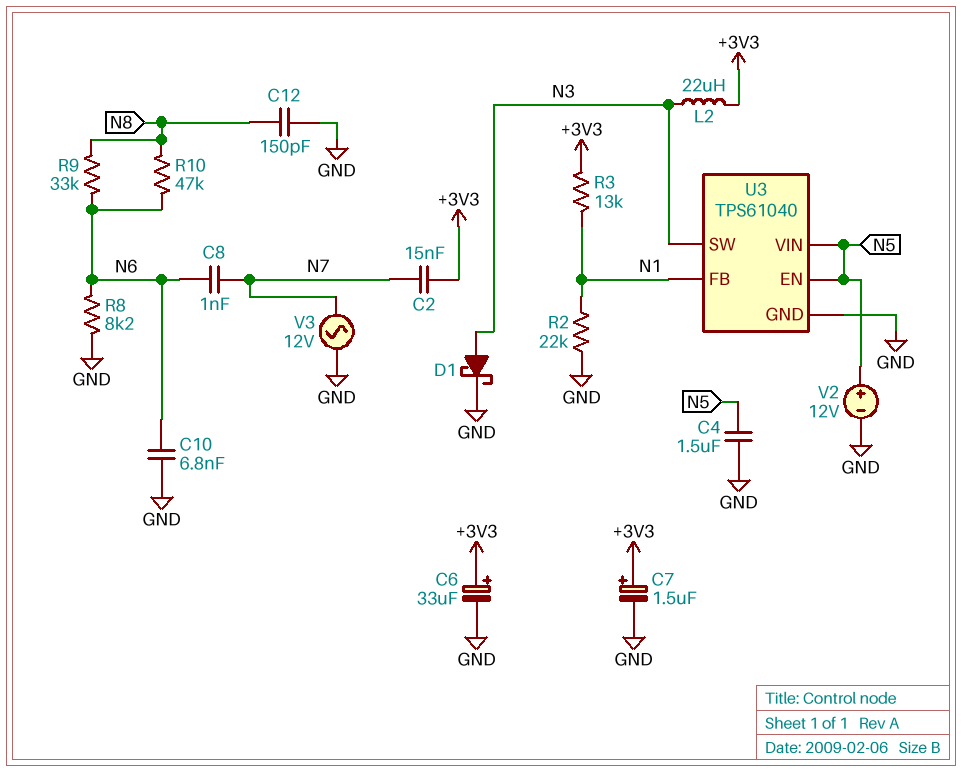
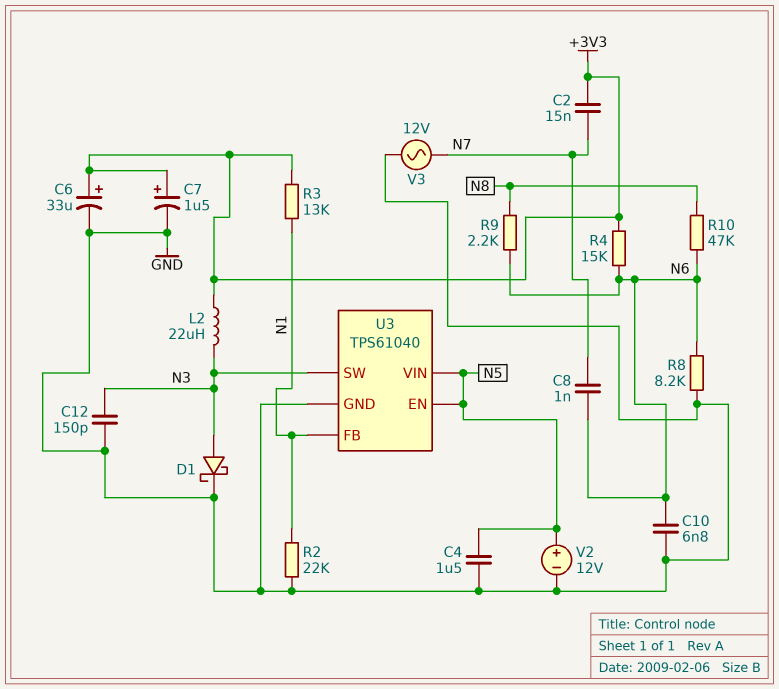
C12: 150pF (GND, N8) -> 150pF (GND, N3)
R4: none -> 15k (+3V3, N6)
R9: 33k (N6, N8) -> 2.2k (N6, N8)

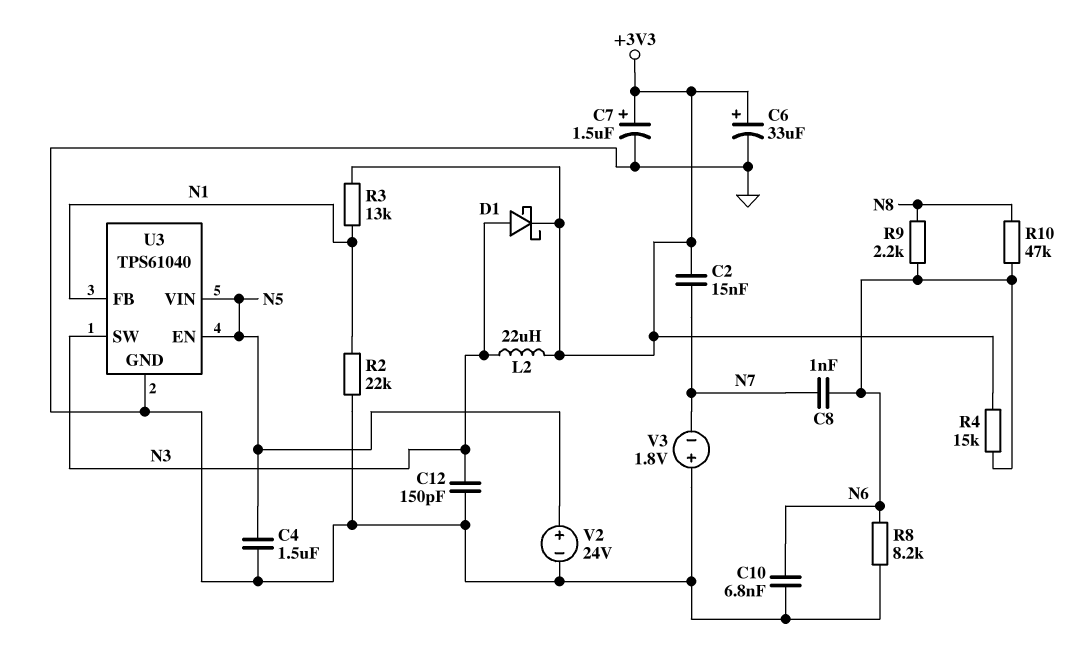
D1: schottky (A N3, K GND) -> schottky (A N3, K +3V3)
V2: 12V (plus N5, minus GND) -> 24V (plus N5, minus GND)
V3: AC 12V (GND, N7) -> 1.8V (plus GND, minus N7)

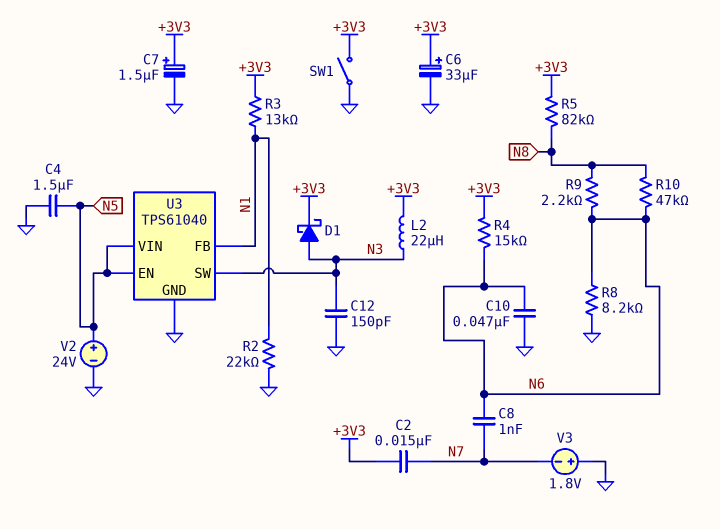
C10: 6.8nF (GND, N6) -> 47nF (GND, N6)
R5: none -> 82k (+3V3, N8)
SW1: none -> switch (+3V3, GND)

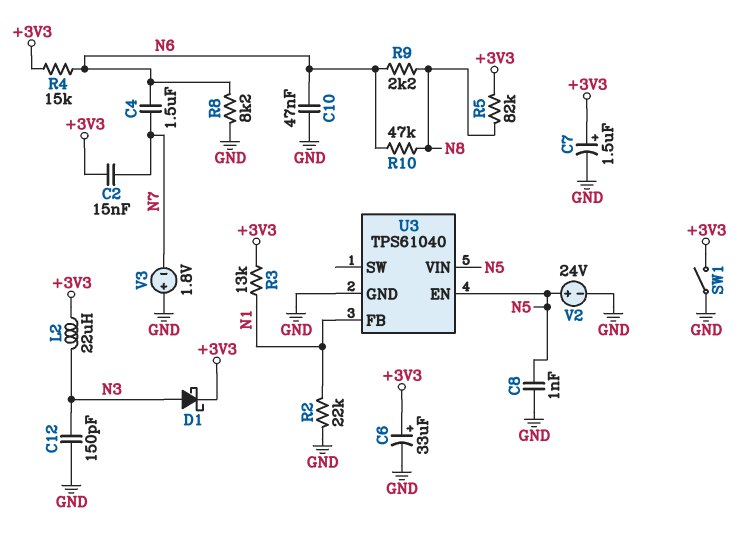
C4: 1.5uF (GND, N5) -> 1.5uF (N6, N7)
C8: 1nF (N6, N7) -> 1nF (GND, N5)
U3 pin SW: N3 -> none

